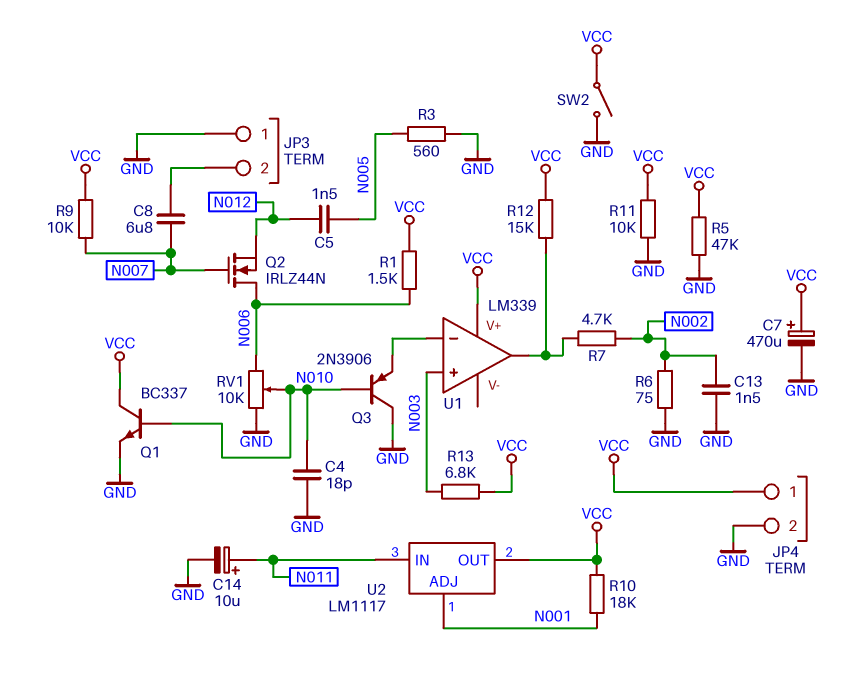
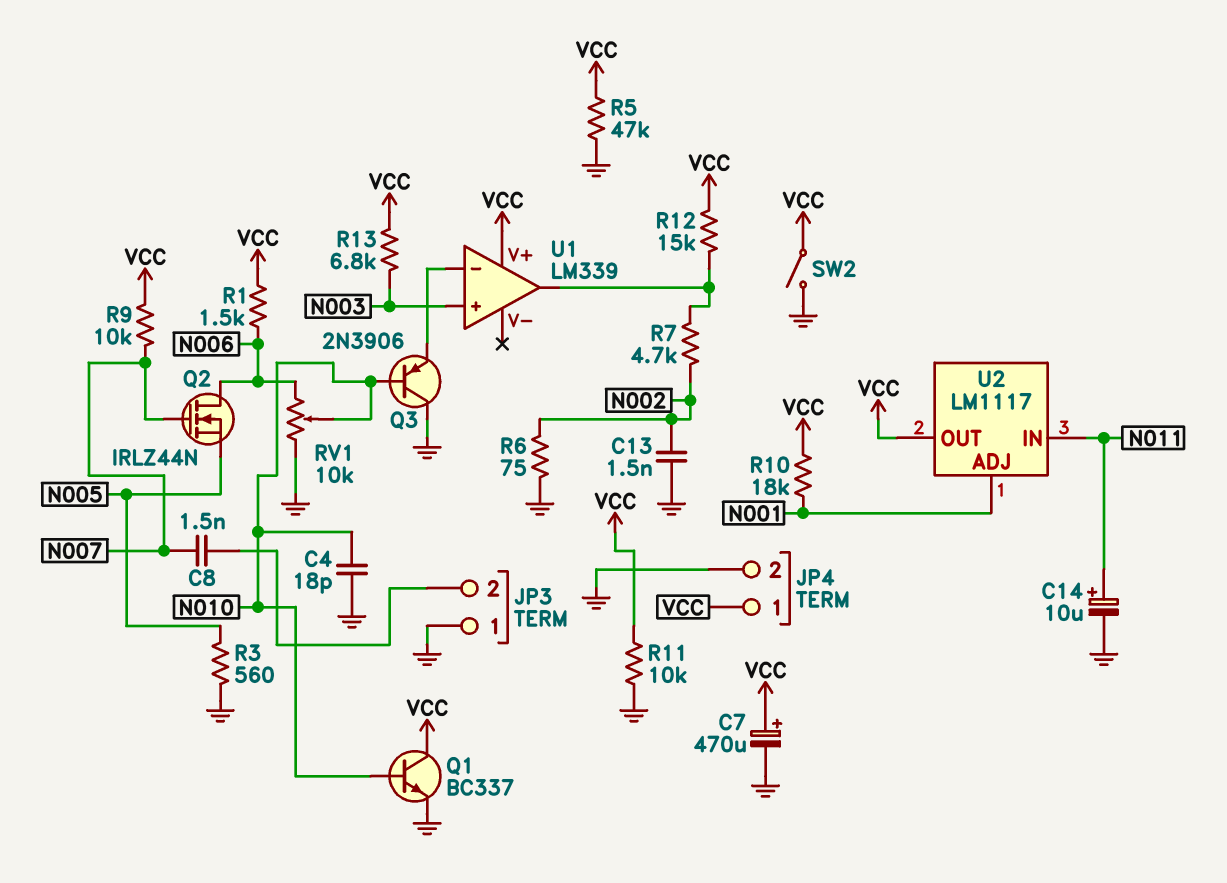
C5: 1.5nF (N005, N012) -> none
C8: 6.8uF (JP3/2, N007) -> 1.5nF (JP3/2, N007)
Q2: NMOS IRLZ44N (G N007, D N006, S N012) -> NMOS IRLZ44N (G N007, D N006, S N005)

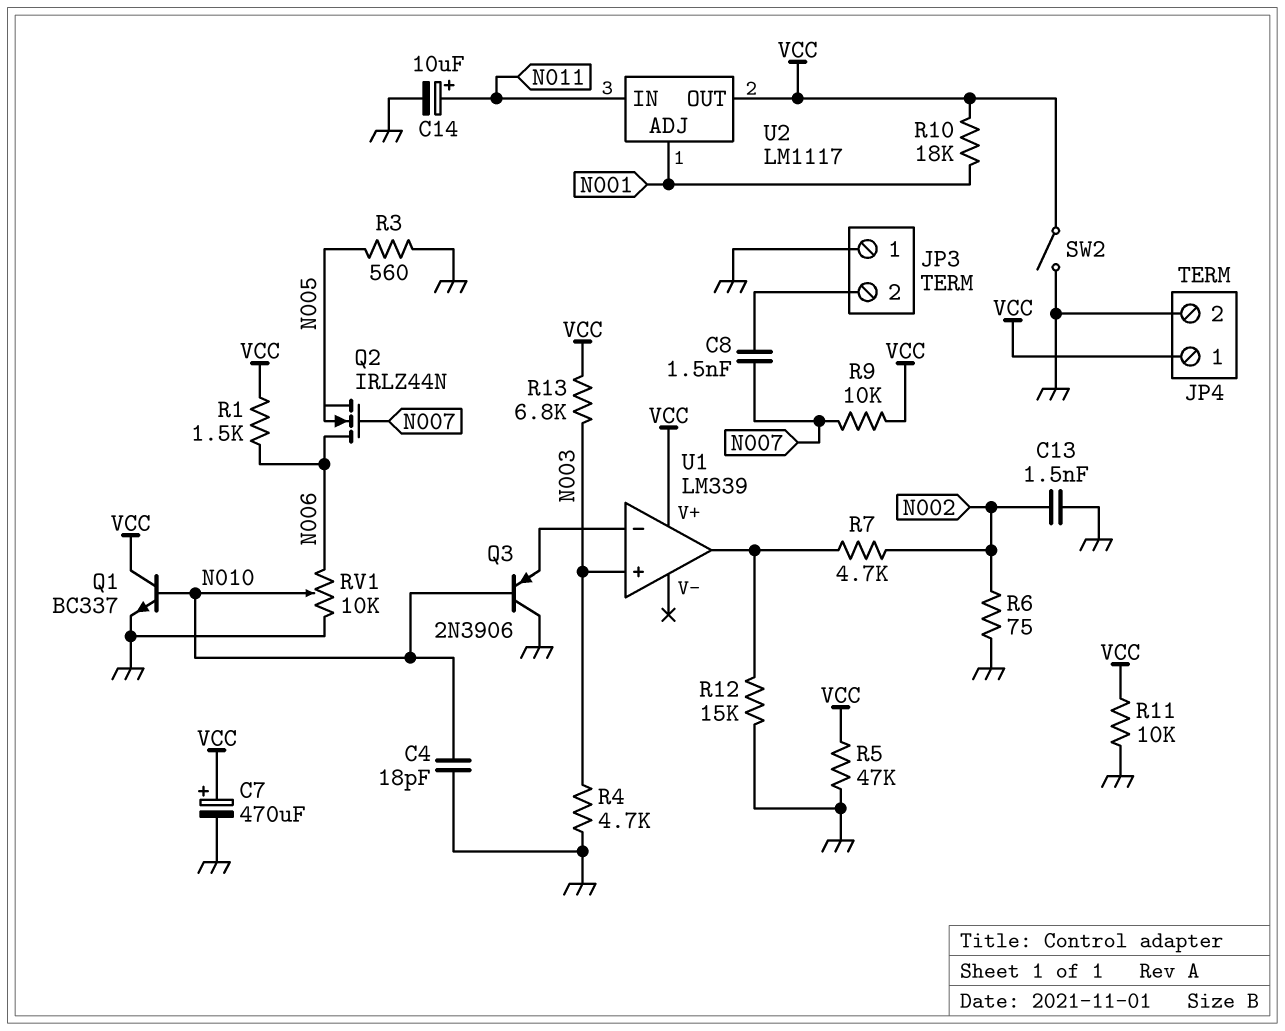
R4: none -> 4.7k (GND, N003)
R12: 15k (U1/out, VCC) -> 15k (GND, U1/out)

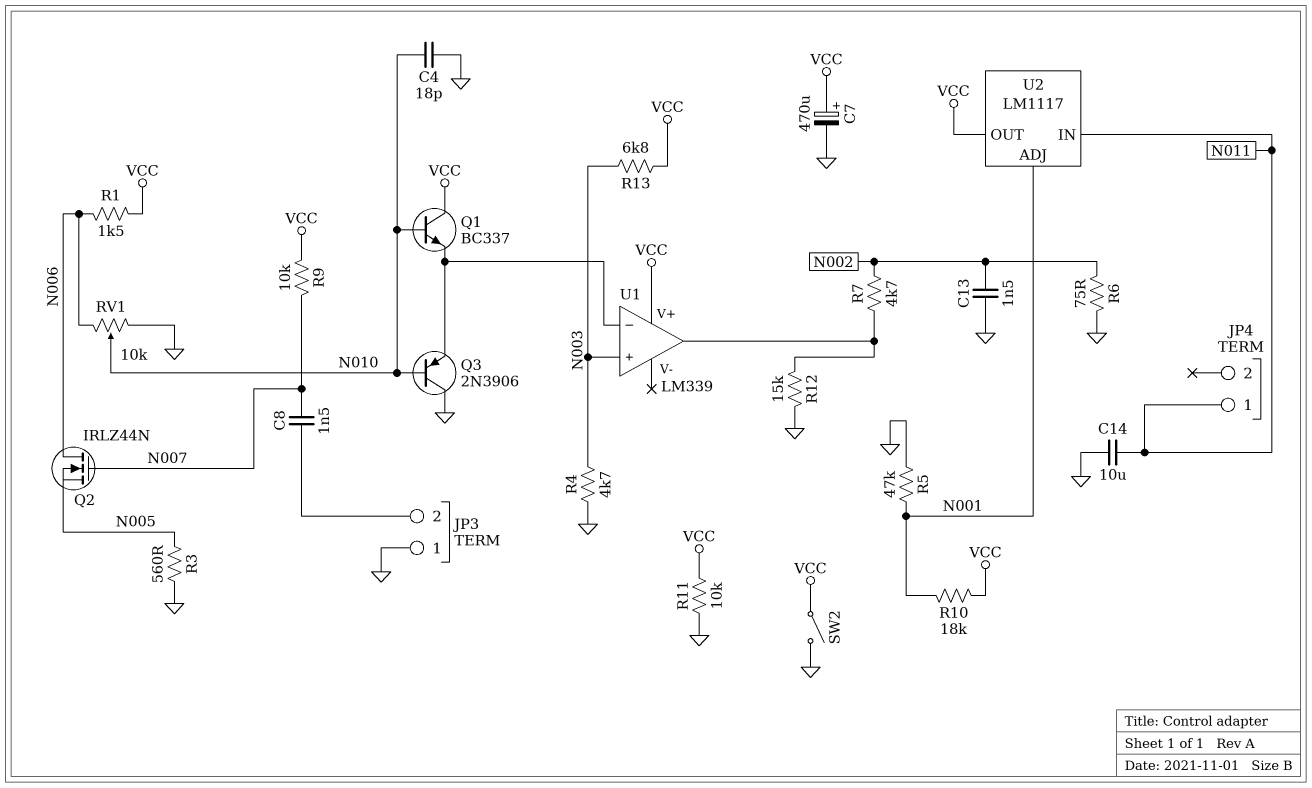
C14: 10uF (plus N011, minus GND) -> 10uF (GND, N011)
JP4 pin 1: VCC -> N011
JP4 pin 2: GND -> none
Q1: NPN BC337 (B N010, C VCC, E GND) -> NPN BC337 (B N010, C VCC, E U1/in-)
R5: 47k (GND, VCC) -> 47k (GND, N001)

